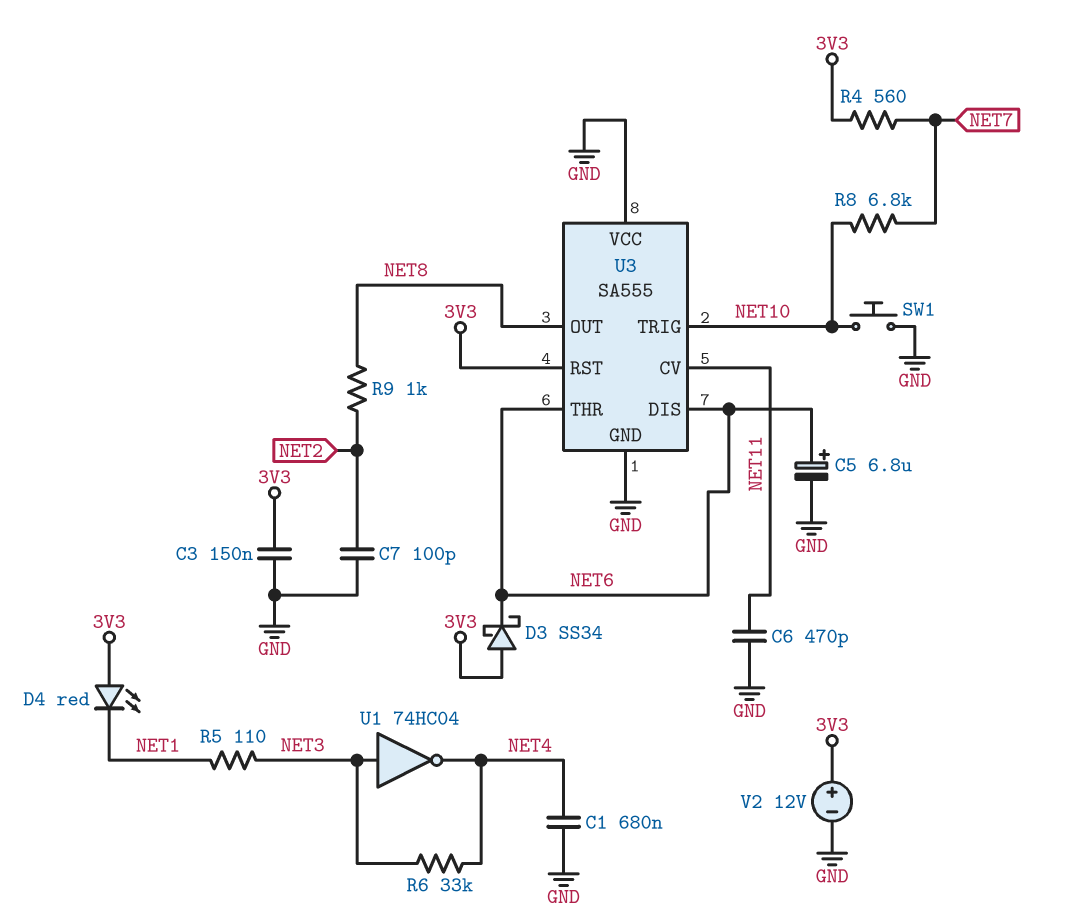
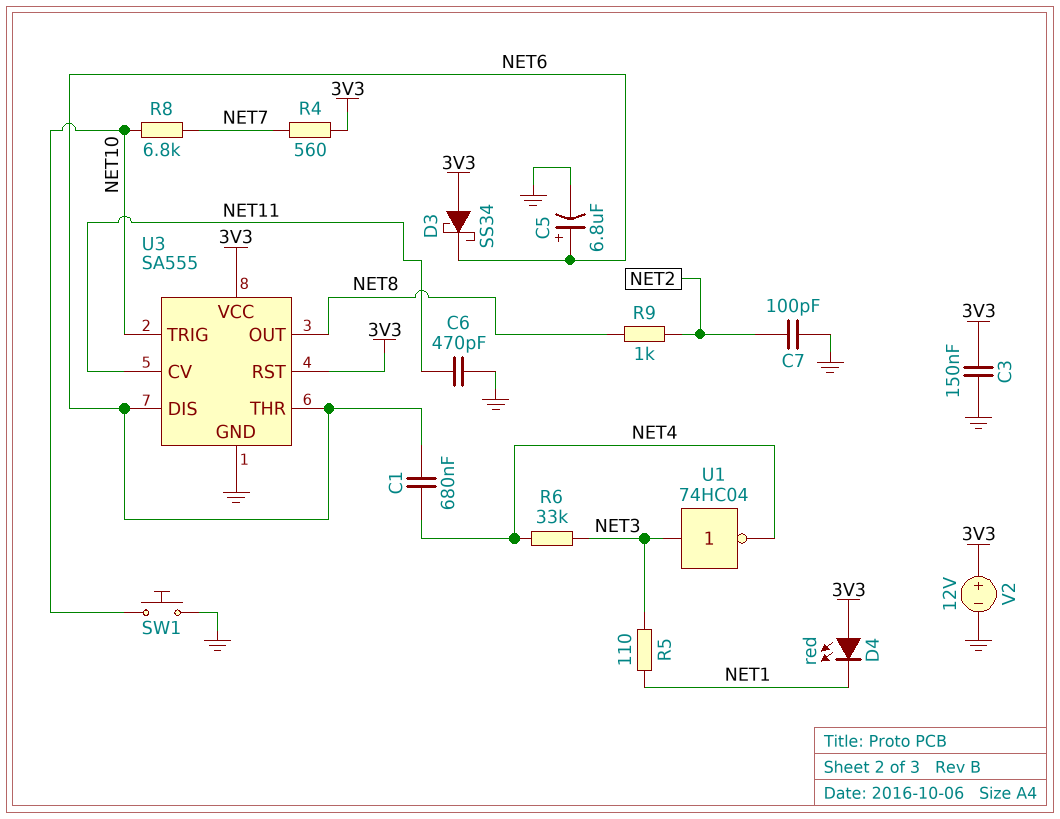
C1: 680nF (GND, NET4) -> 680nF (NET4, NET6)
U3 pin VCC: GND -> 3V3

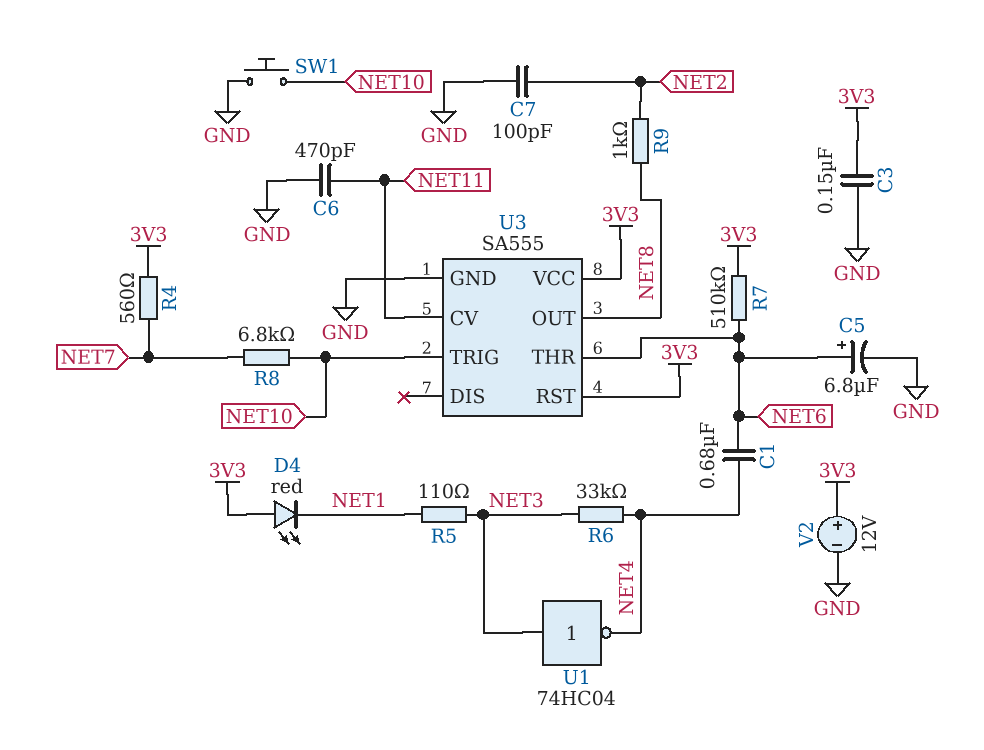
D3: schottky SS34 (A 3V3, K NET6) -> none
R7: none -> 510k (3V3, NET6)
U3 pin DIS: NET6 -> none

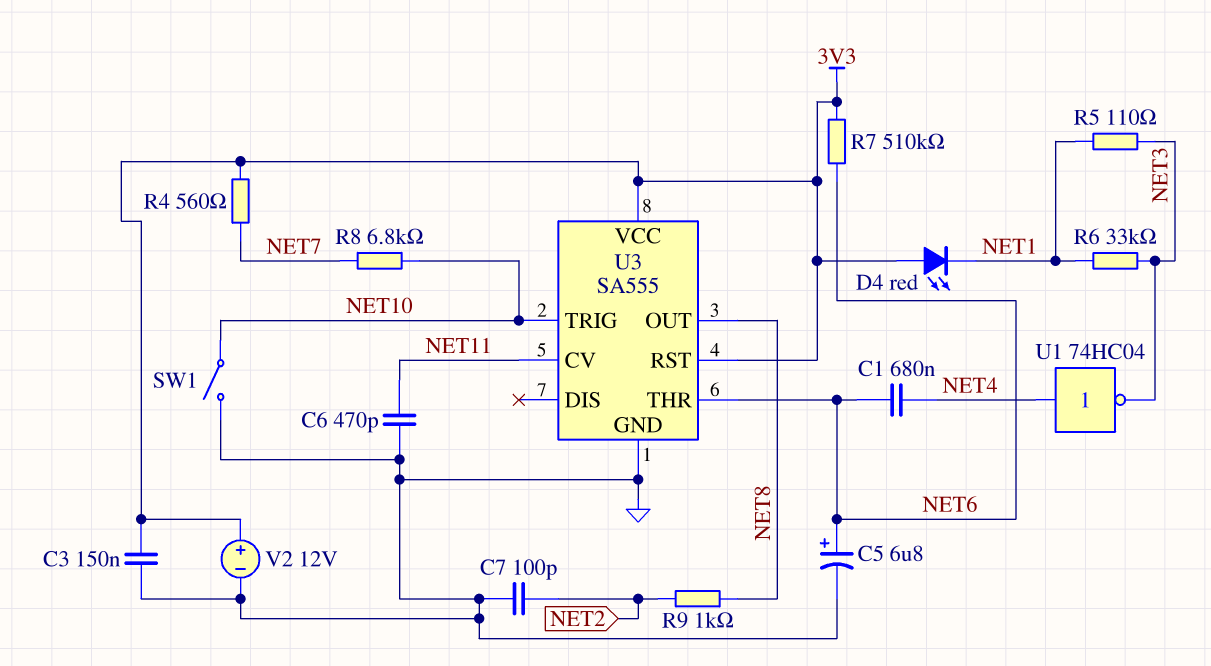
R6: 33k (NET3, NET4) -> 33k (NET1, NET3)
SW1: button (GND, NET10) -> switch (GND, NET10)
U1: NOT 74HC04 (in NET3, out NET4) -> NOT 74HC04 (in NET4, out NET3)

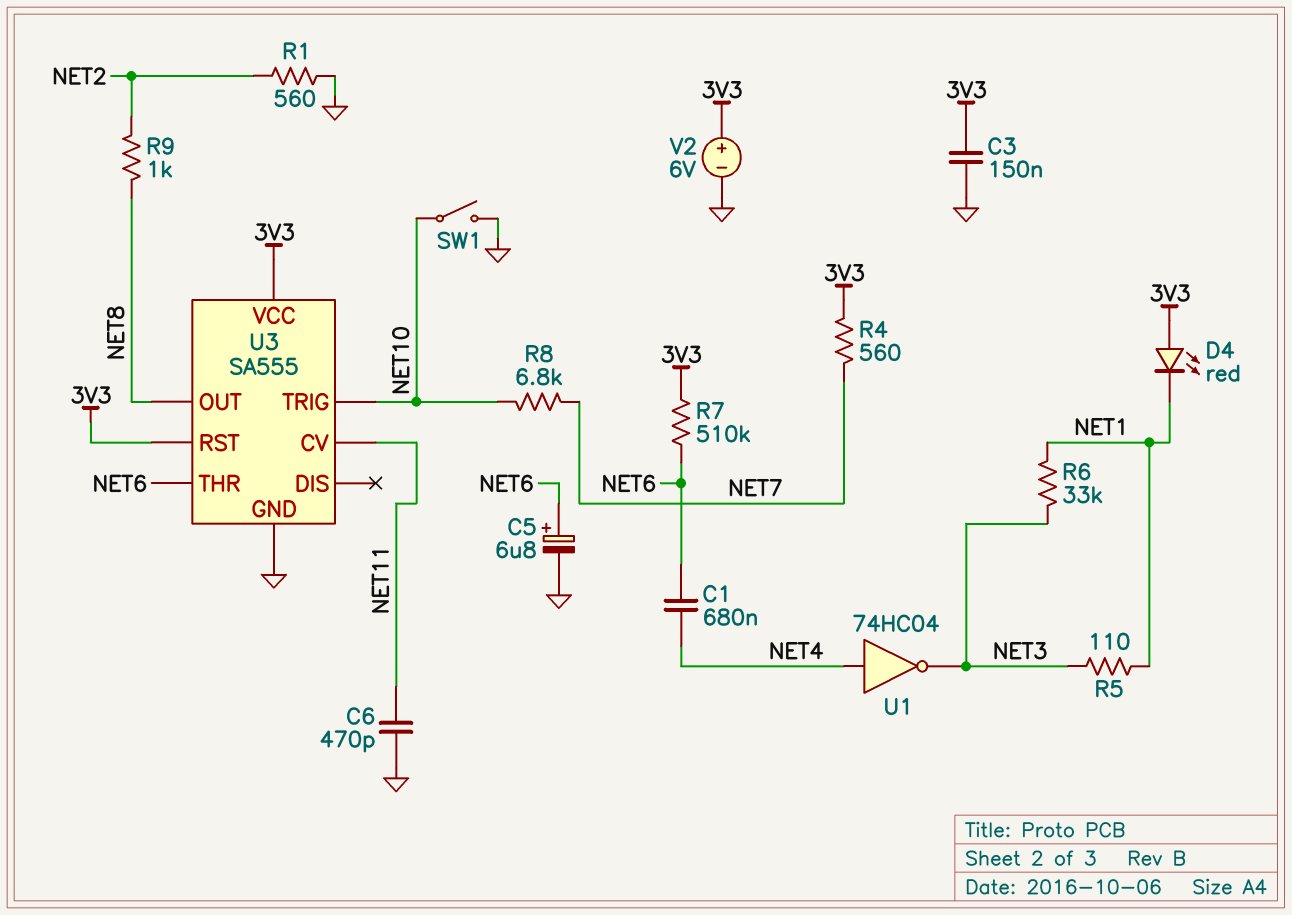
C7: 100pF (GND, NET2) -> none
R1: none -> 560 (GND, NET2)
V2: 12V (plus 3V3, minus GND) -> 6V (plus 3V3, minus GND)

